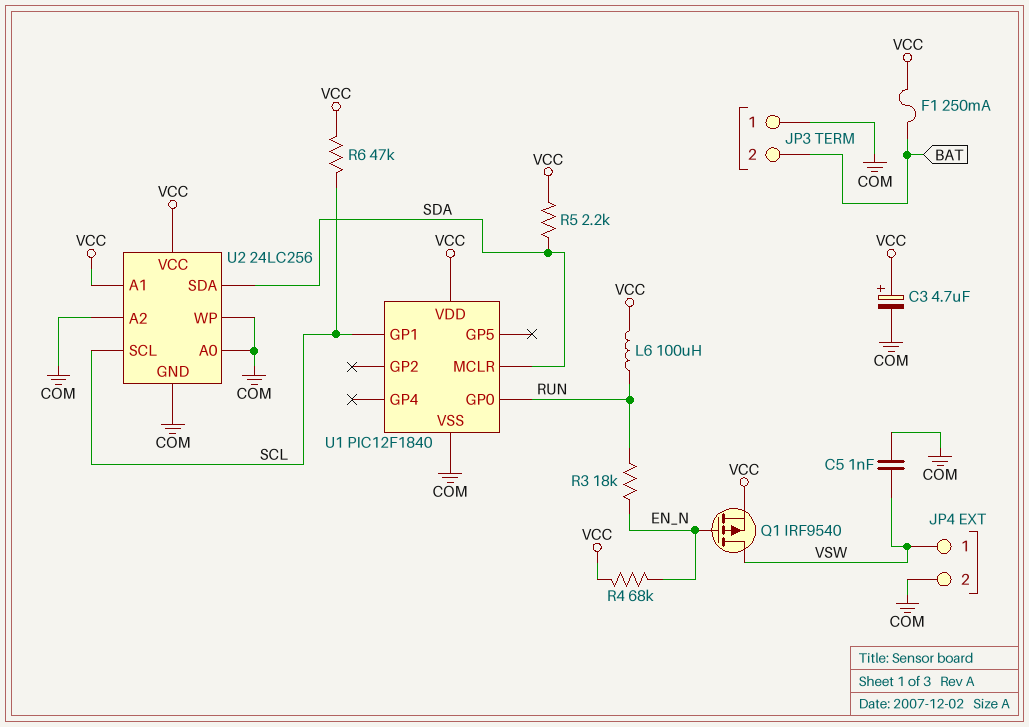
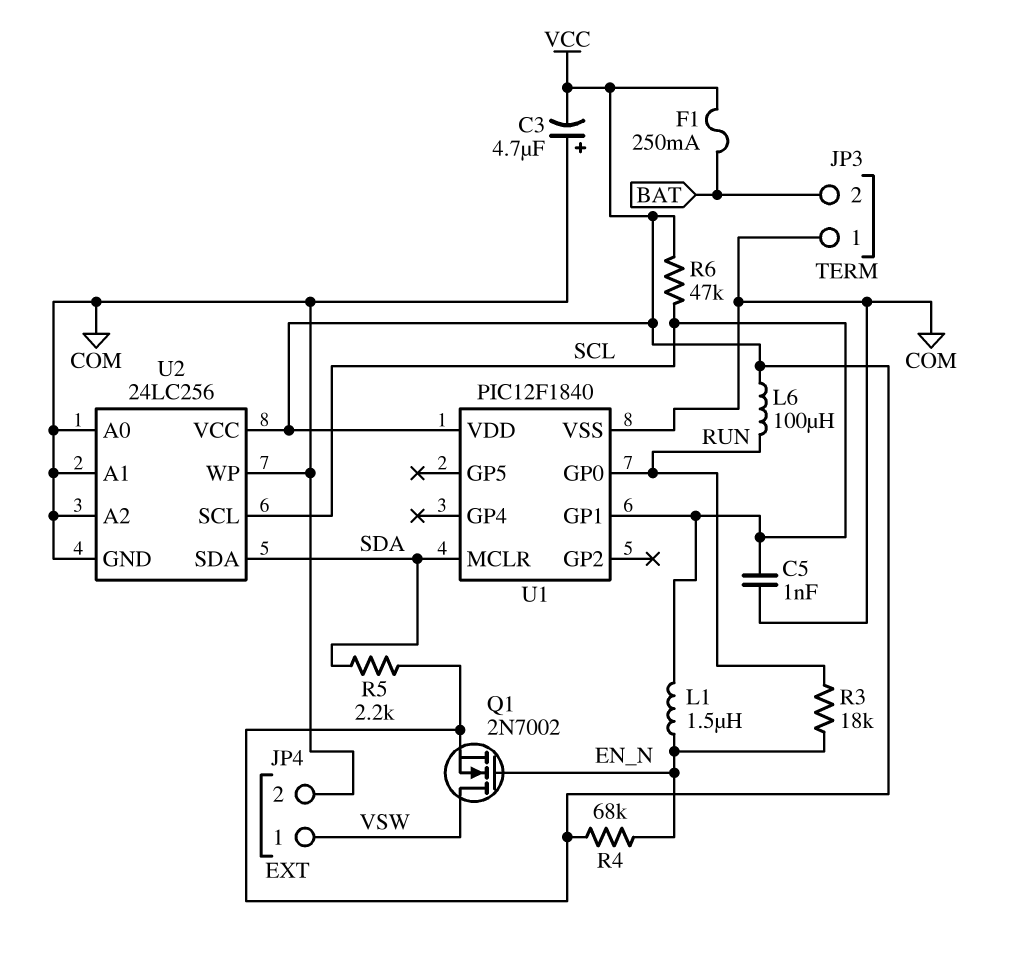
C3: 4.7uF (plus VCC, minus COM) -> 4.7uF (plus COM, minus VCC)
C5: 1nF (COM, VSW) -> 1nF (COM, SCL)
L1: none -> 1.5uH (EN_N, SCL)
Q1: PMOS IRF9540 (G EN_N, D VSW, S VCC) -> NMOS 2N7002 (G EN_N, D VSW, S VCC)
U2 pin A1: VCC -> COM

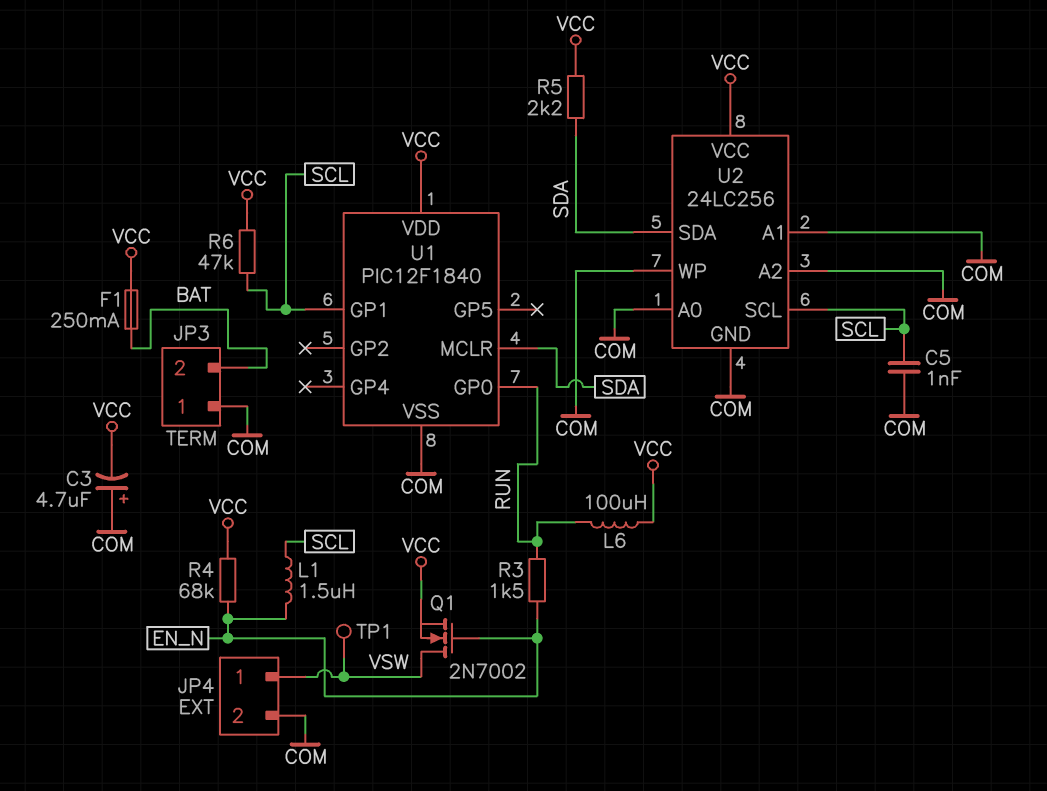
R3: 18k (EN_N, RUN) -> 1.5k (EN_N, RUN)
TP1: none -> test point (VSW)

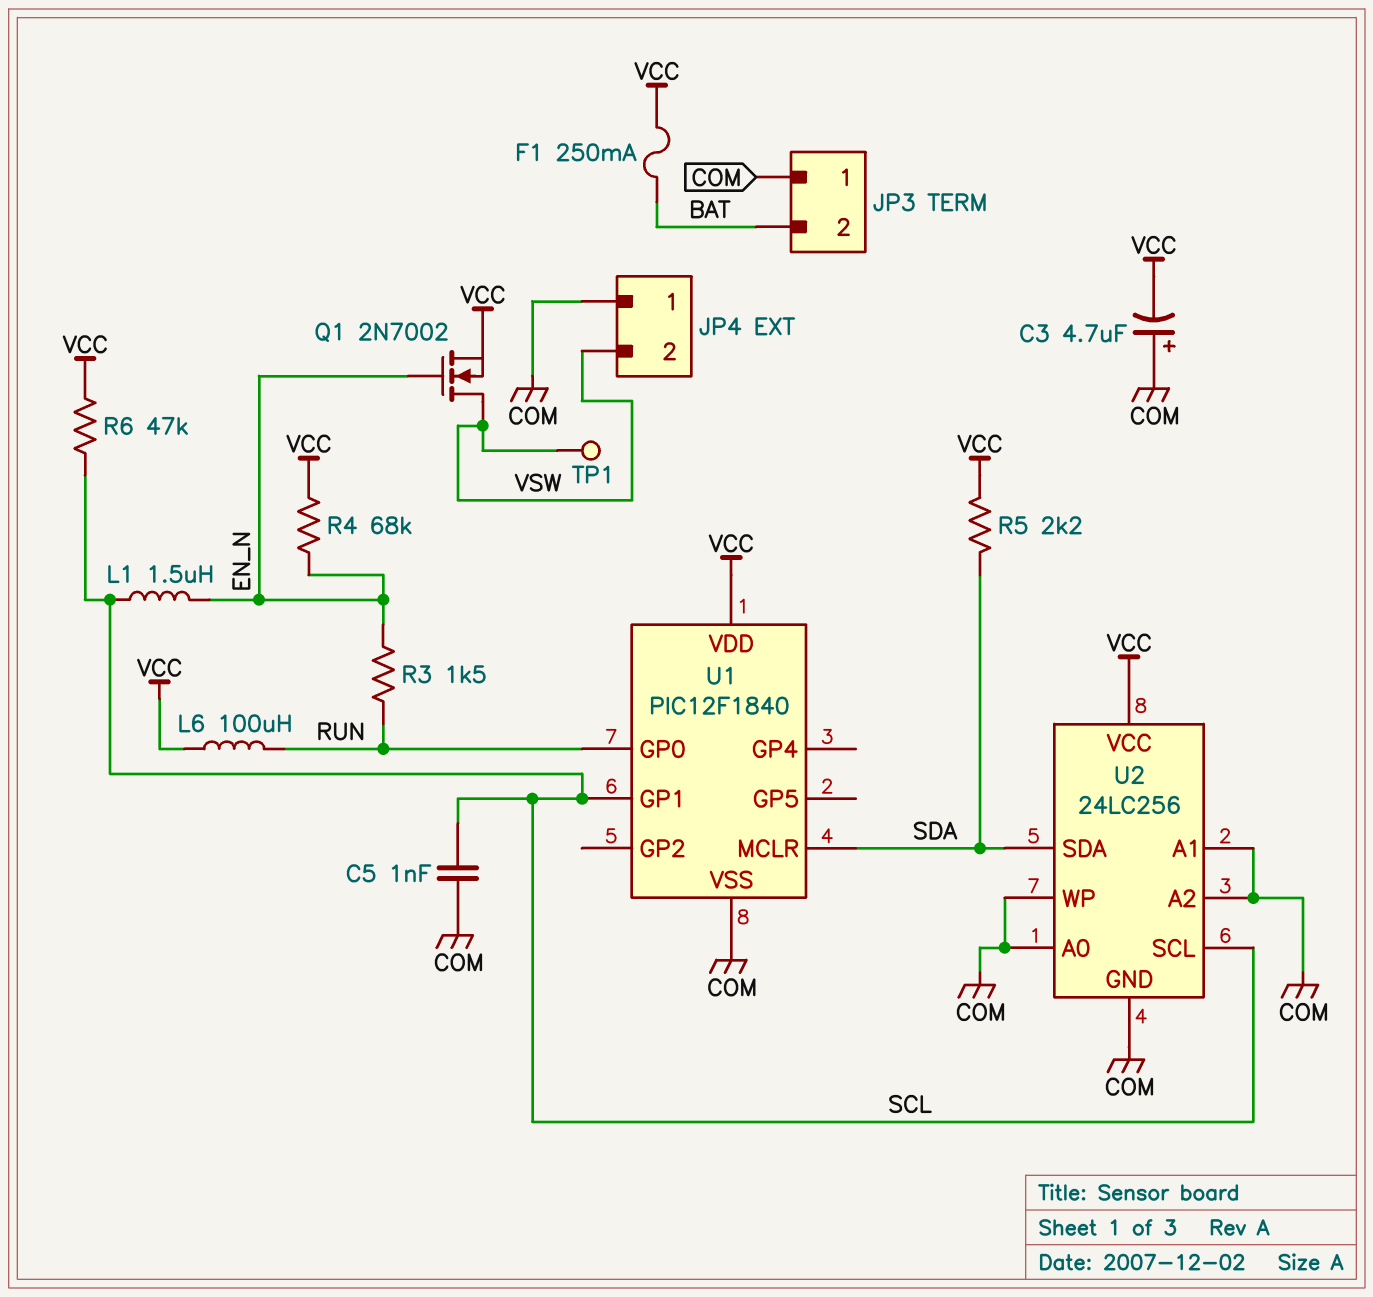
JP4 pin 1: VSW -> COM
JP4 pin 2: COM -> VSW

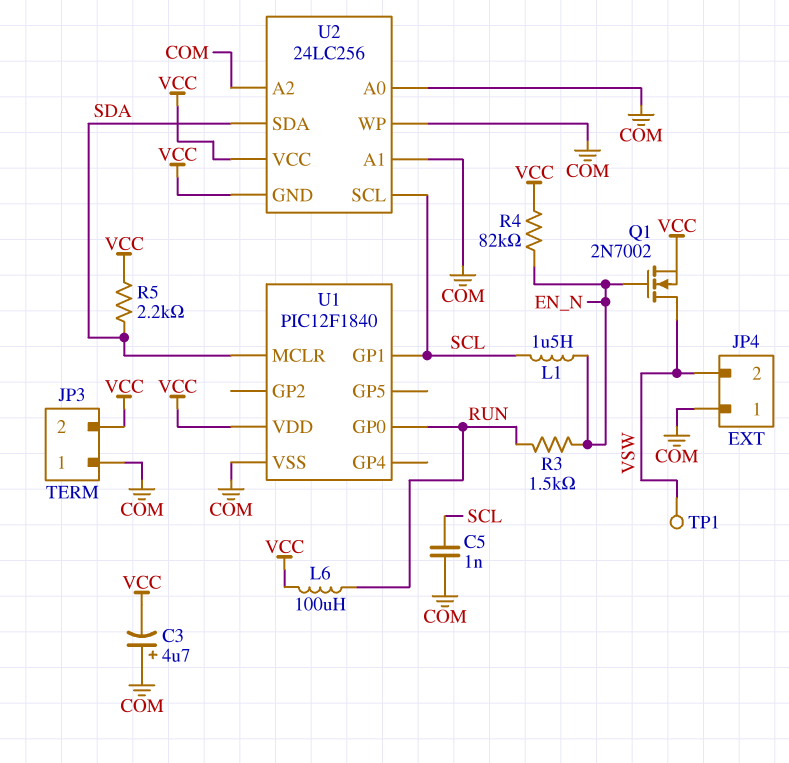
F1: 250mA (BAT, VCC) -> none
JP3 pin 2: BAT -> VCC
R4: 68k (EN_N, VCC) -> 82k (EN_N, VCC)
R6: 47k (SCL, VCC) -> none
U2 pin GND: COM -> VCC

